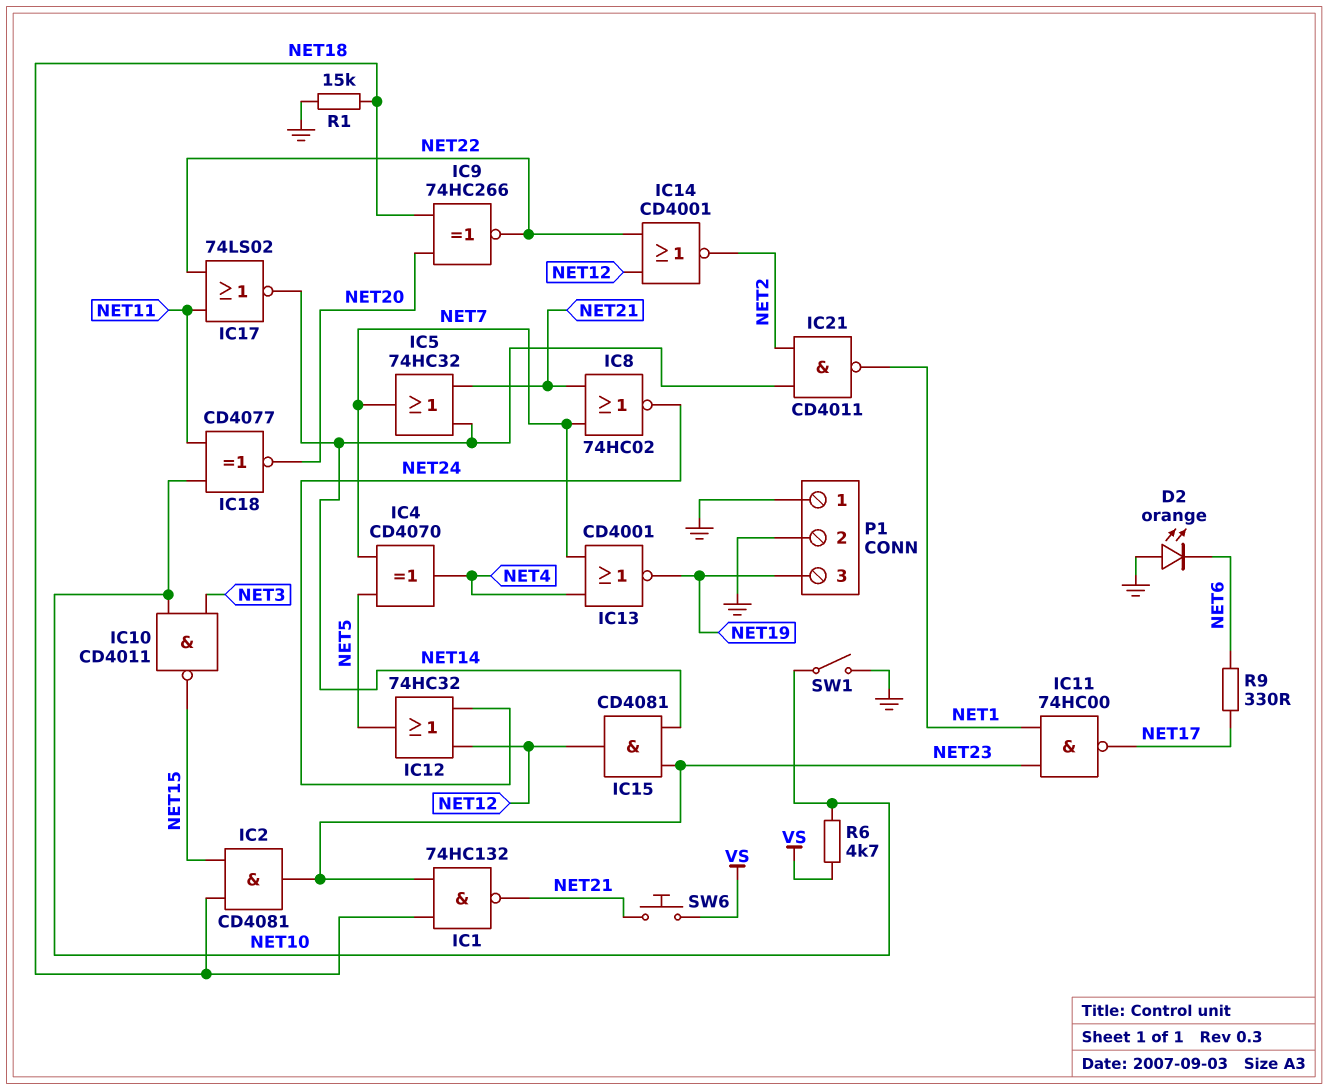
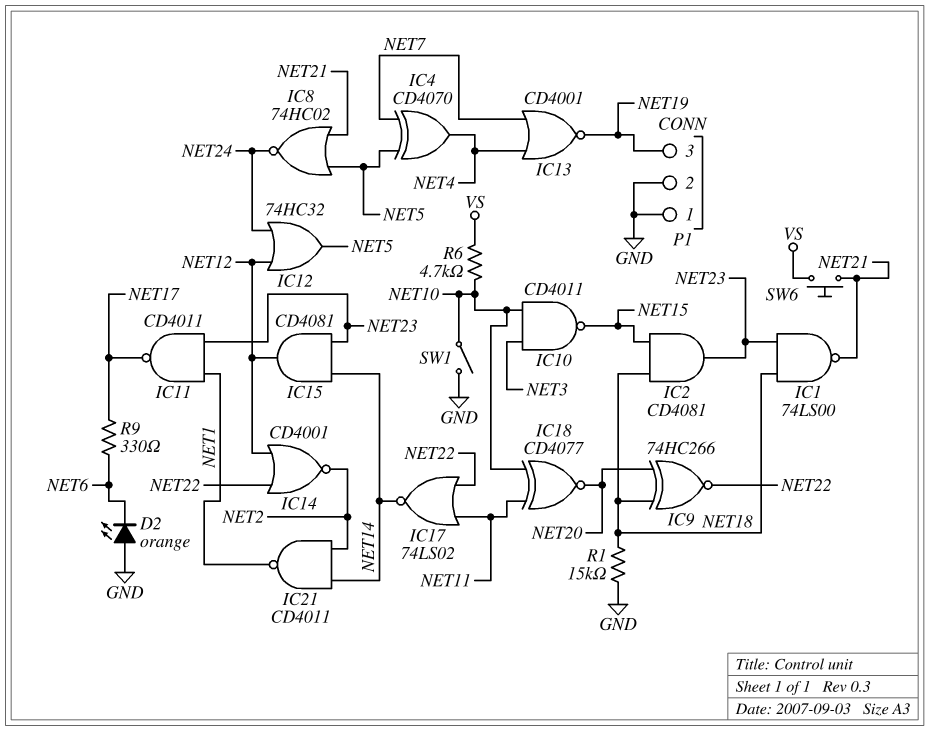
IC1: NAND 74HC132 (in NET18, in NET23, out NET21) -> NAND 74LS00 (in NET18, in NET23, out NET21)
IC5: OR 74HC32 (in NET14, in NET21, out NET7) -> none
IC8: NOR 74HC02 (in NET7, in NET21, out NET24) -> NOR 74HC02 (in NET5, in NET21, out NET24)
IC11: NAND 74HC00 (in NET1, in NET23, out NET17) -> NAND CD4011 (in NET1, in NET23, out NET17)

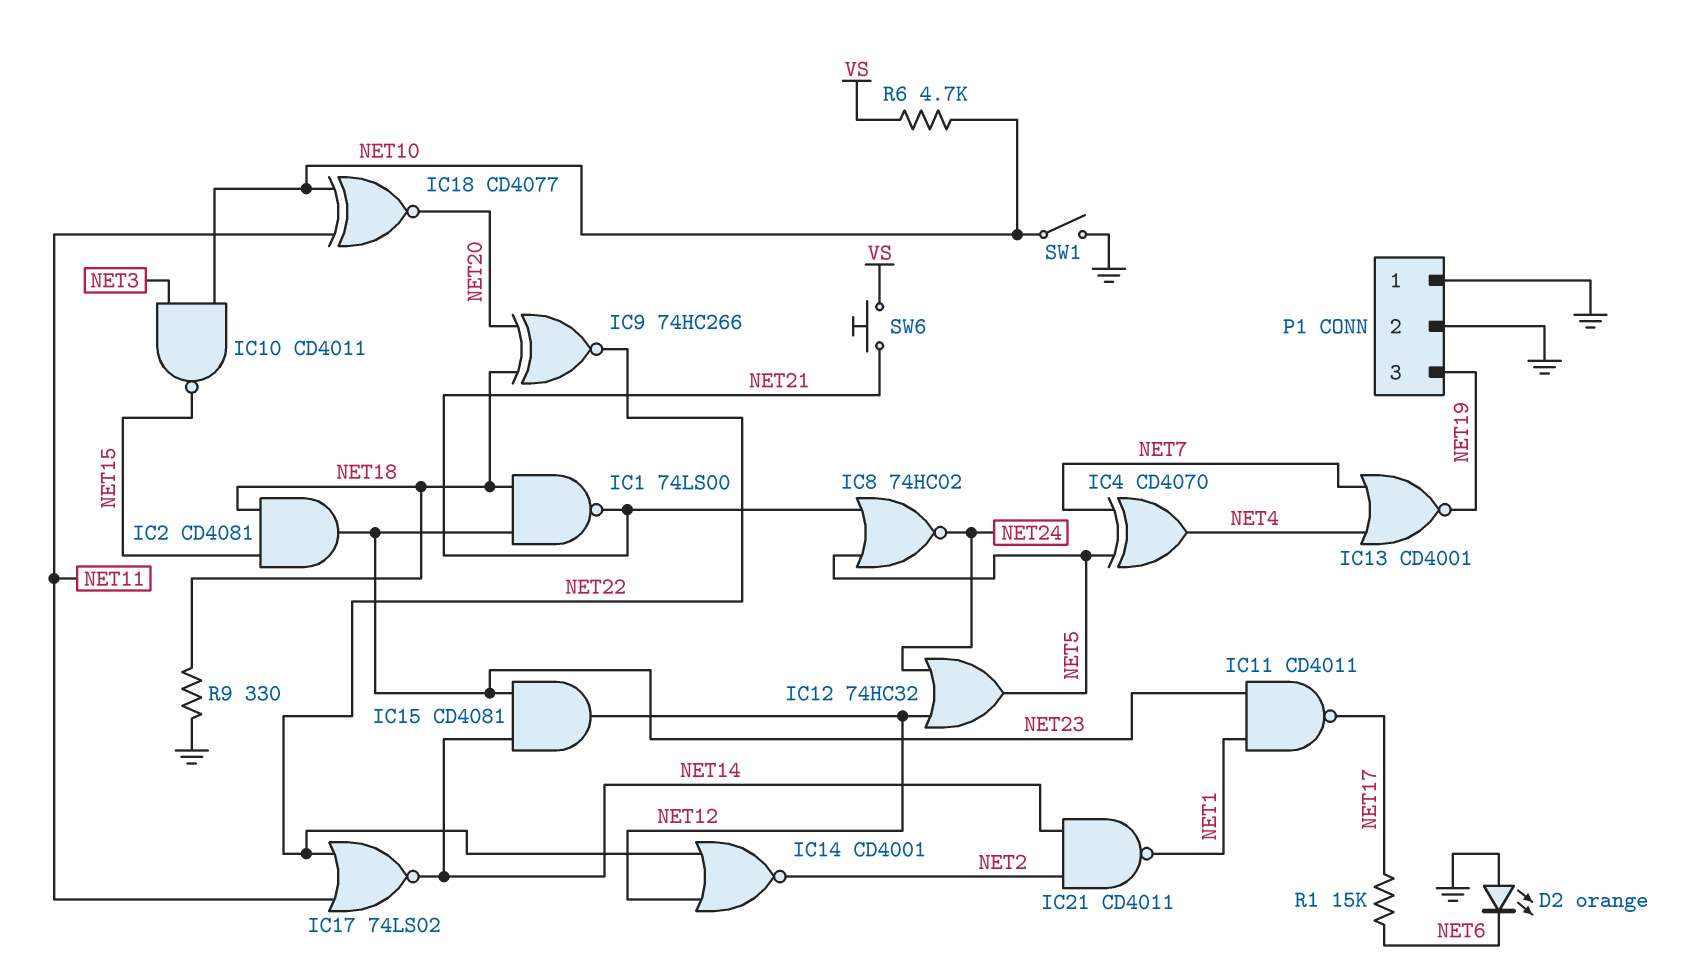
R1: 15k (GND, NET18) -> 15k (NET6, NET17)
R9: 330 (NET6, NET17) -> 330 (GND, NET18)

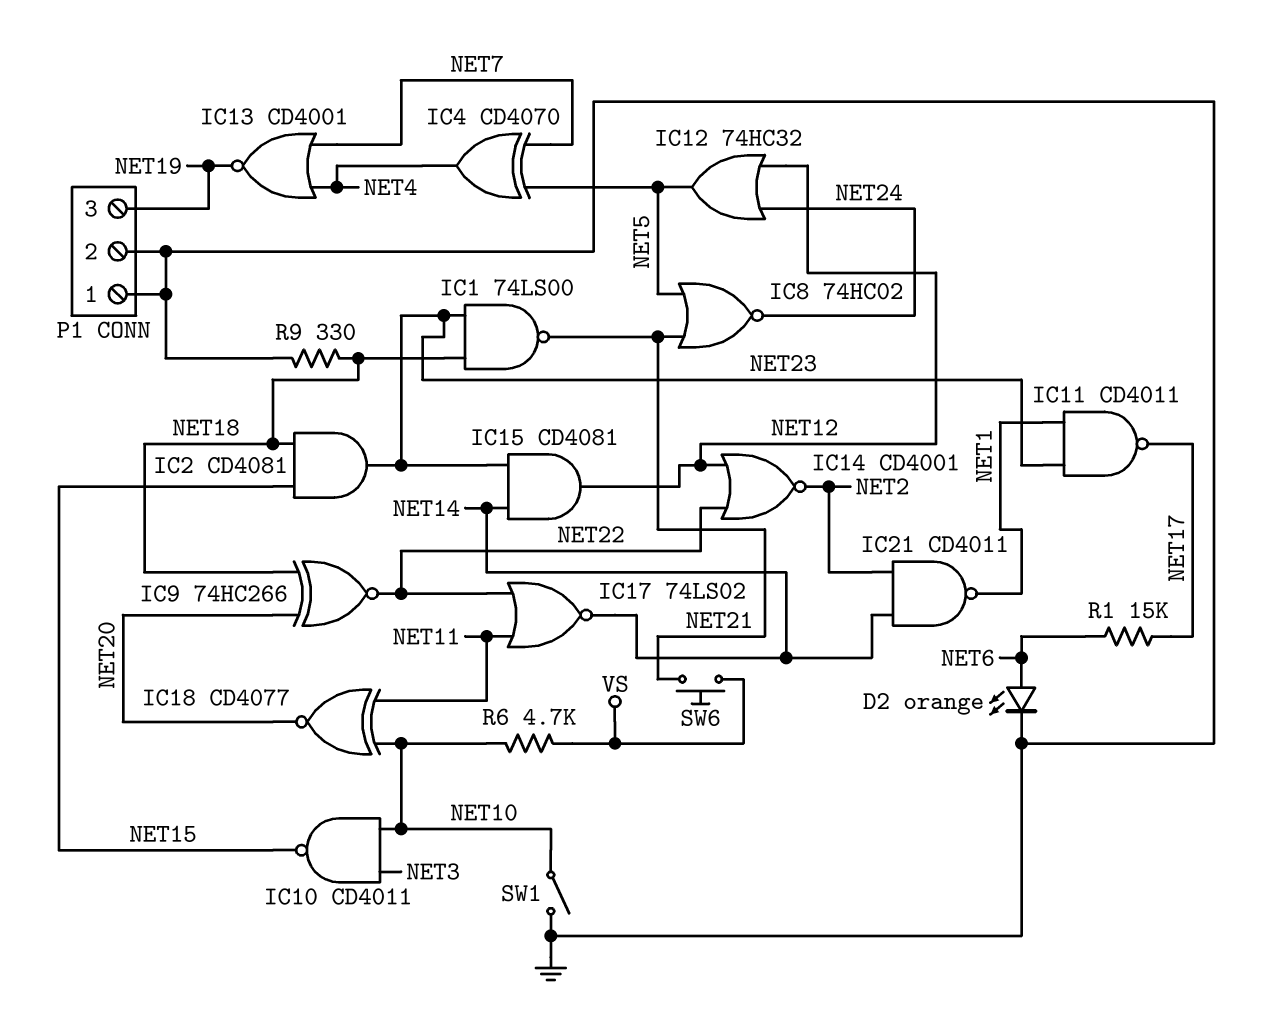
D2: LED orange (A GND, K NET6) -> LED orange (A NET6, K GND)

